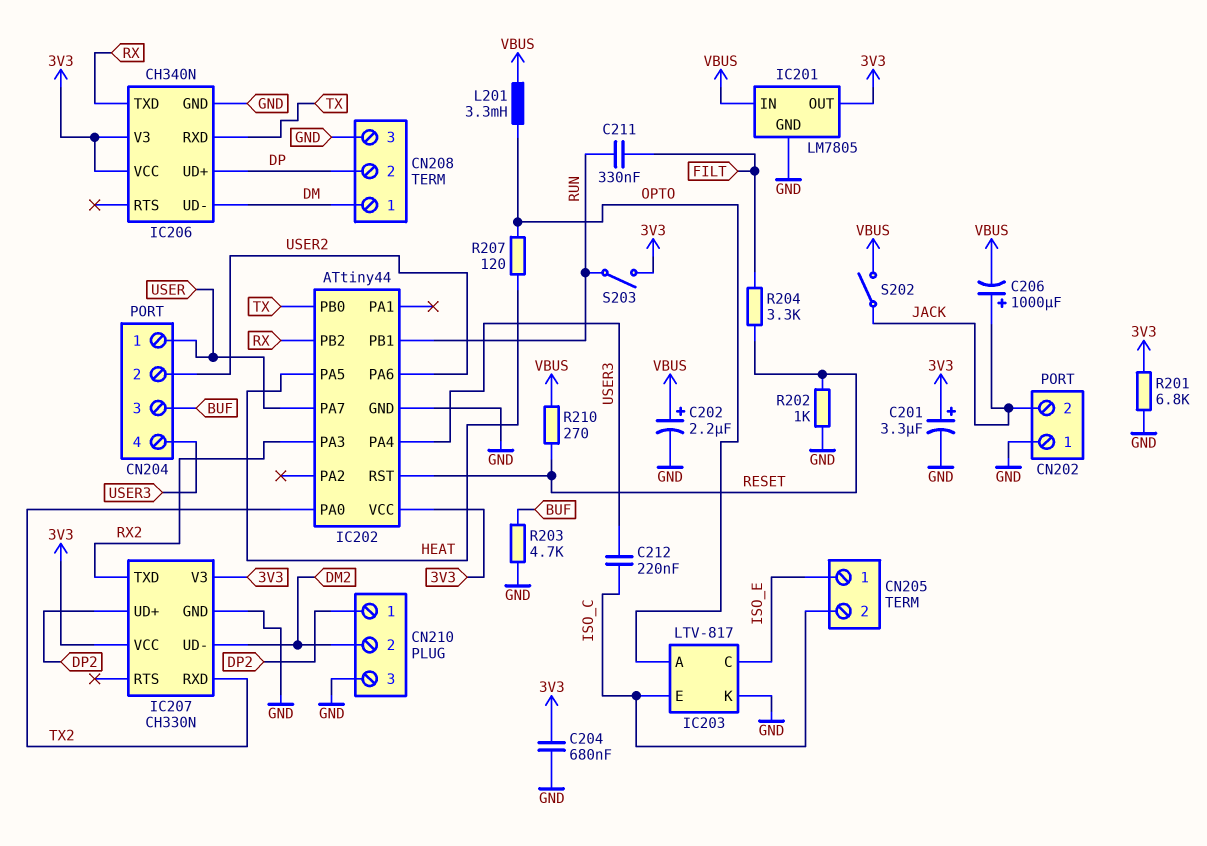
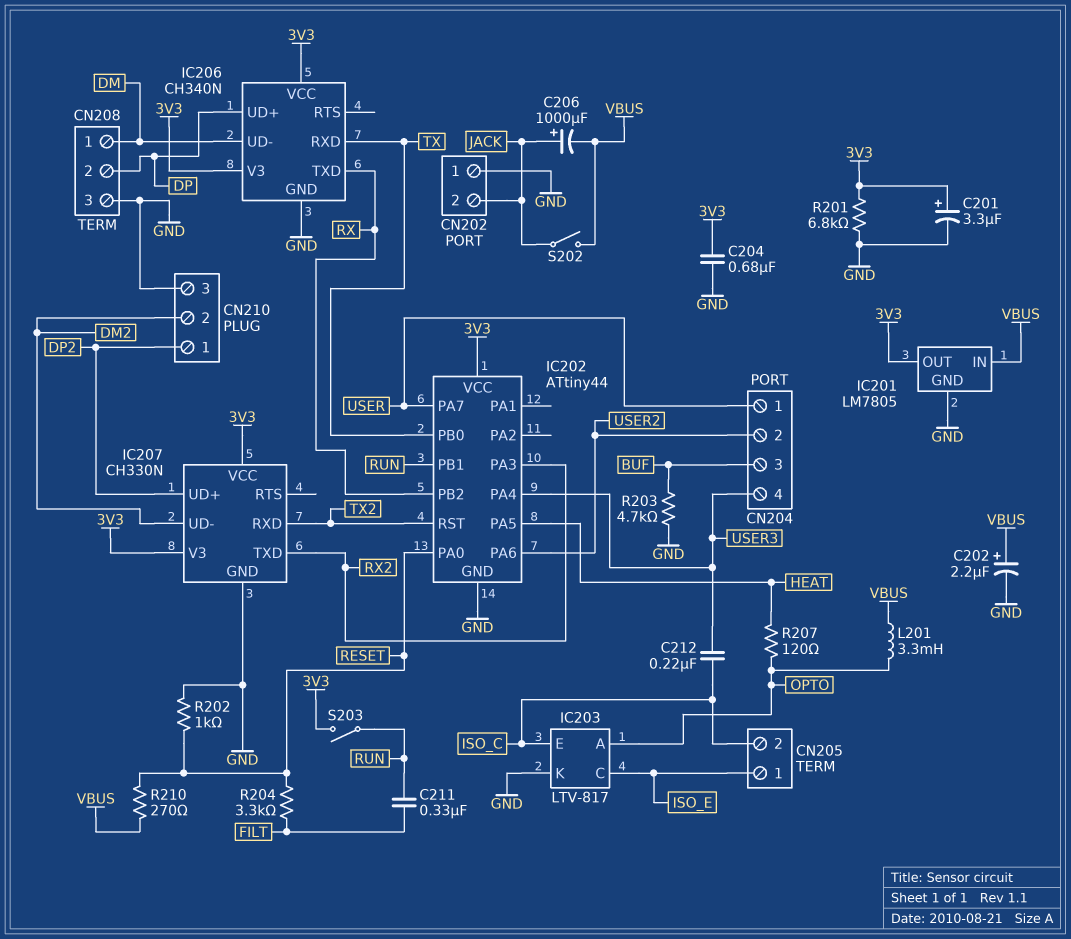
IC202 pin PA0: TX2 -> RESET
IC202 pin RST: RESET -> TX2

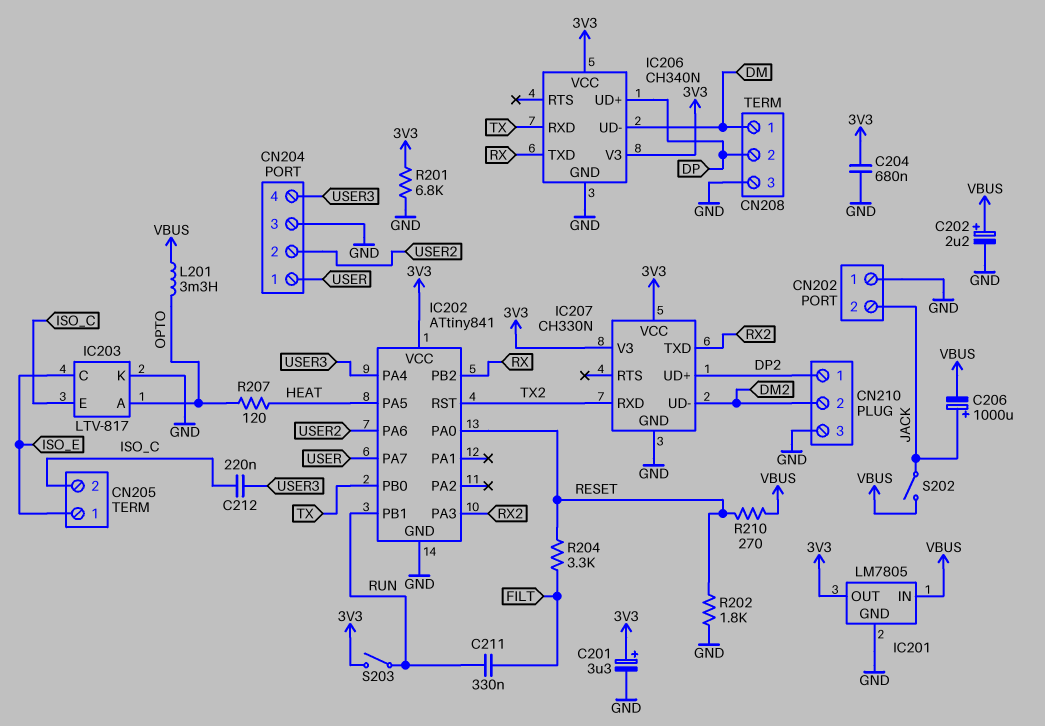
CN204 pin 3: BUF -> GND
IC202: ATtiny44 -> ATtiny841
R202: 1k (GND, RESET) -> 1.8k (GND, RESET)
R203: 4.7k (BUF, GND) -> none

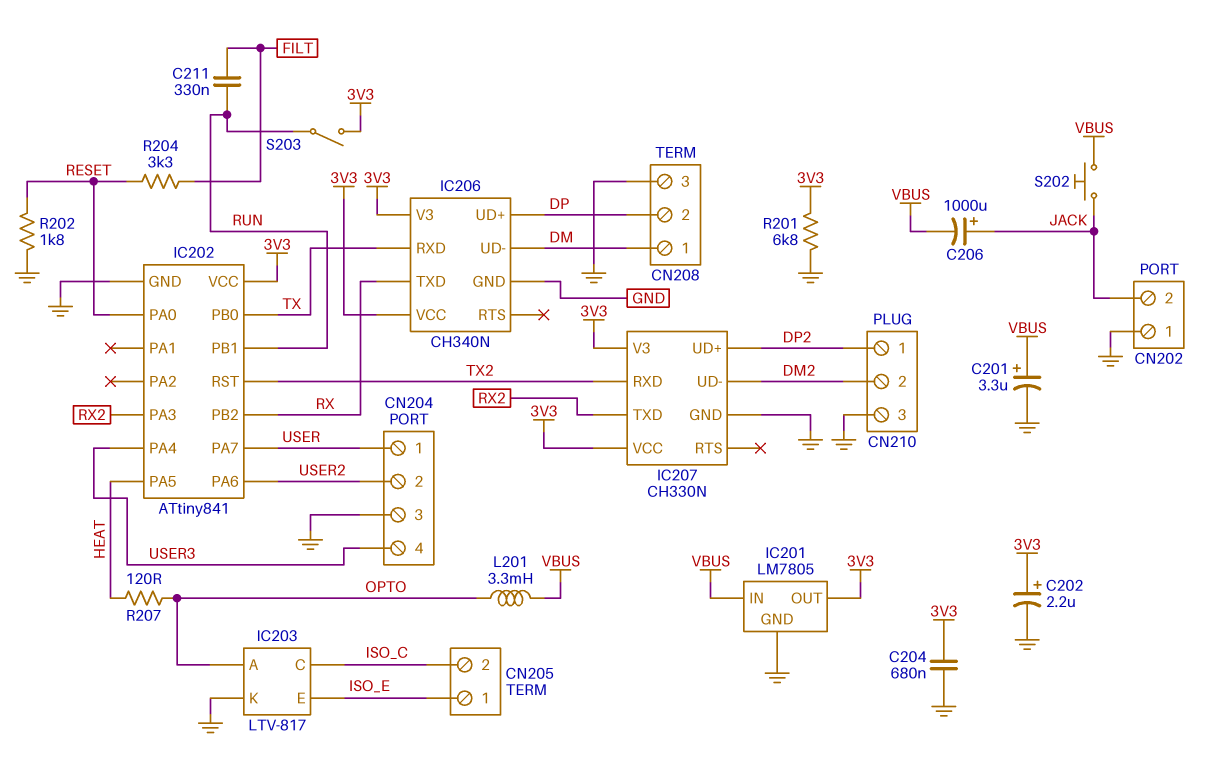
C201: 3.3uF (plus 3V3, minus GND) -> 3.3uF (plus VBUS, minus GND)
C202: 2.2uF (plus VBUS, minus GND) -> 2.2uF (plus 3V3, minus GND)
C212: 220nF (ISO_C, USER3) -> none
IC203 pin C: ISO_E -> ISO_C
IC203 pin E: ISO_C -> ISO_E
R210: 270 (RESET, VBUS) -> none
S202: switch (JACK, VBUS) -> button (JACK, VBUS)

